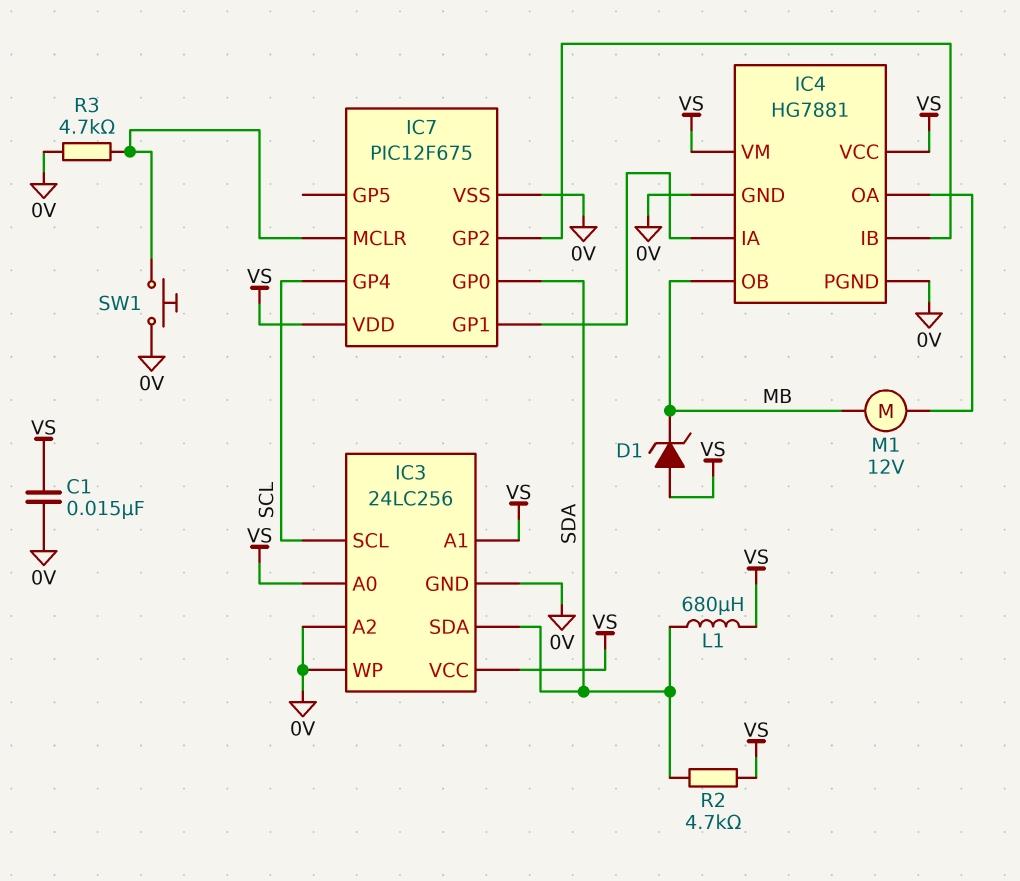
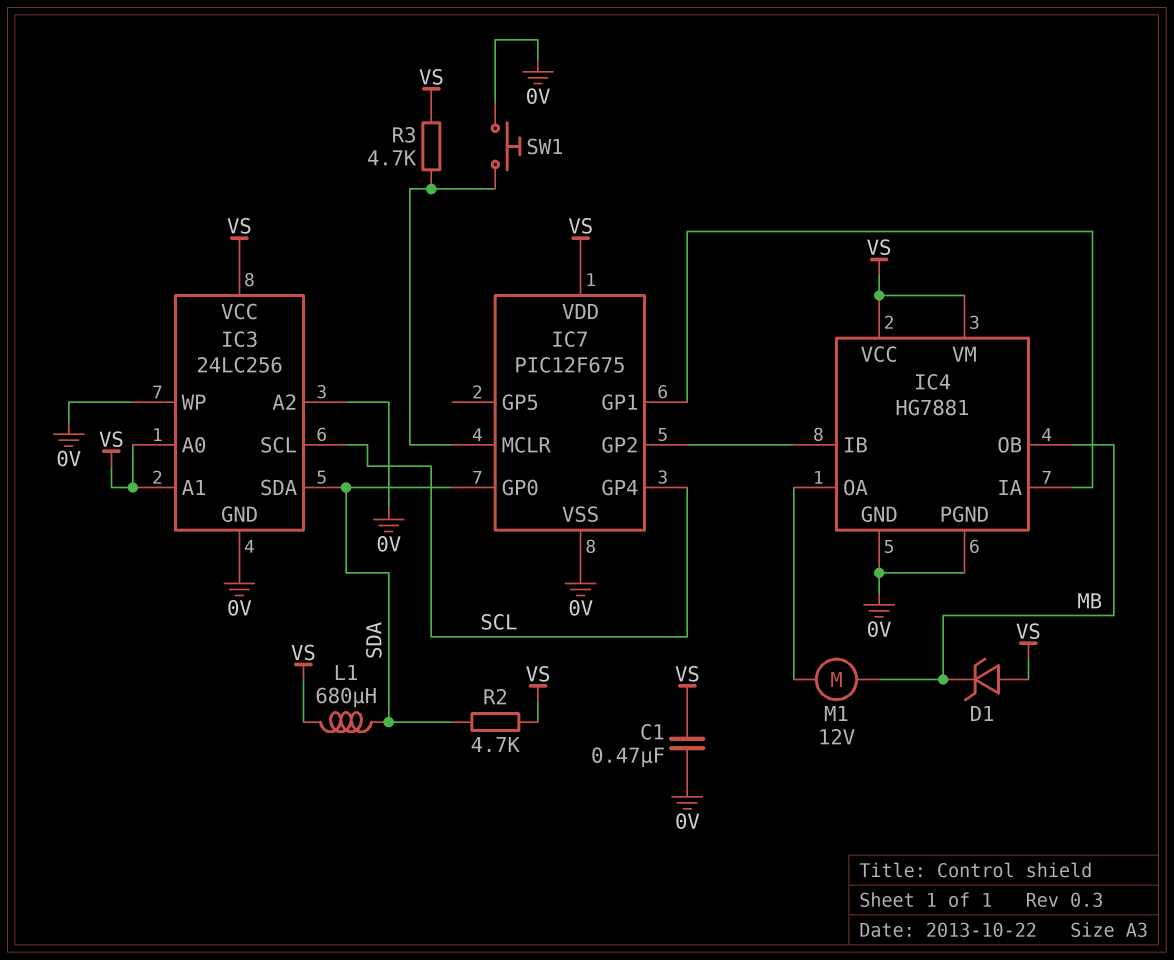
C1: 15nF (0V, VS) -> 470nF (0V, VS)
R3: 4.7k (0V, IC7/MCLR) -> 4.7k (IC7/MCLR, VS)

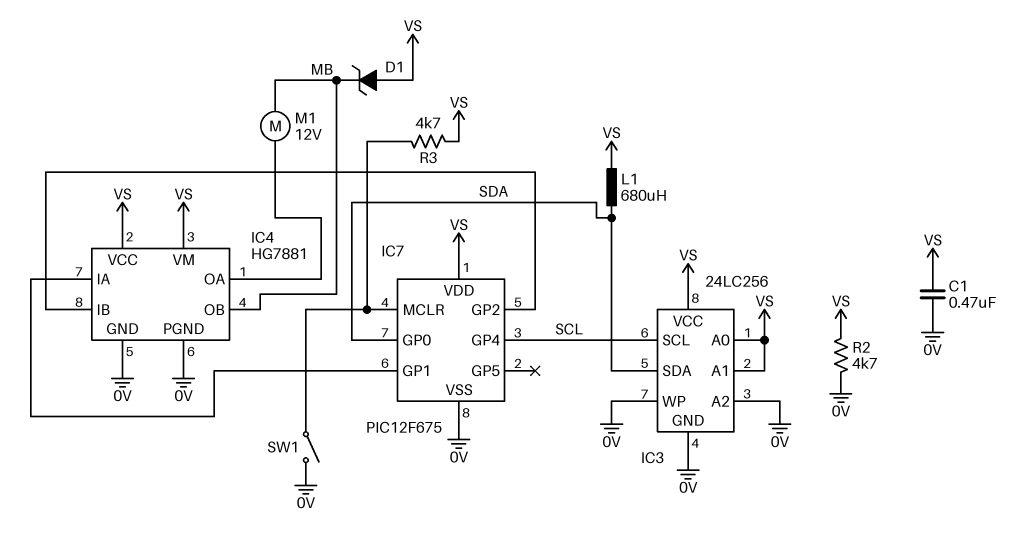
R2: 4.7k (SDA, VS) -> 4.7k (0V, VS)
SW1: button (0V, IC7/MCLR) -> switch (0V, IC7/MCLR)

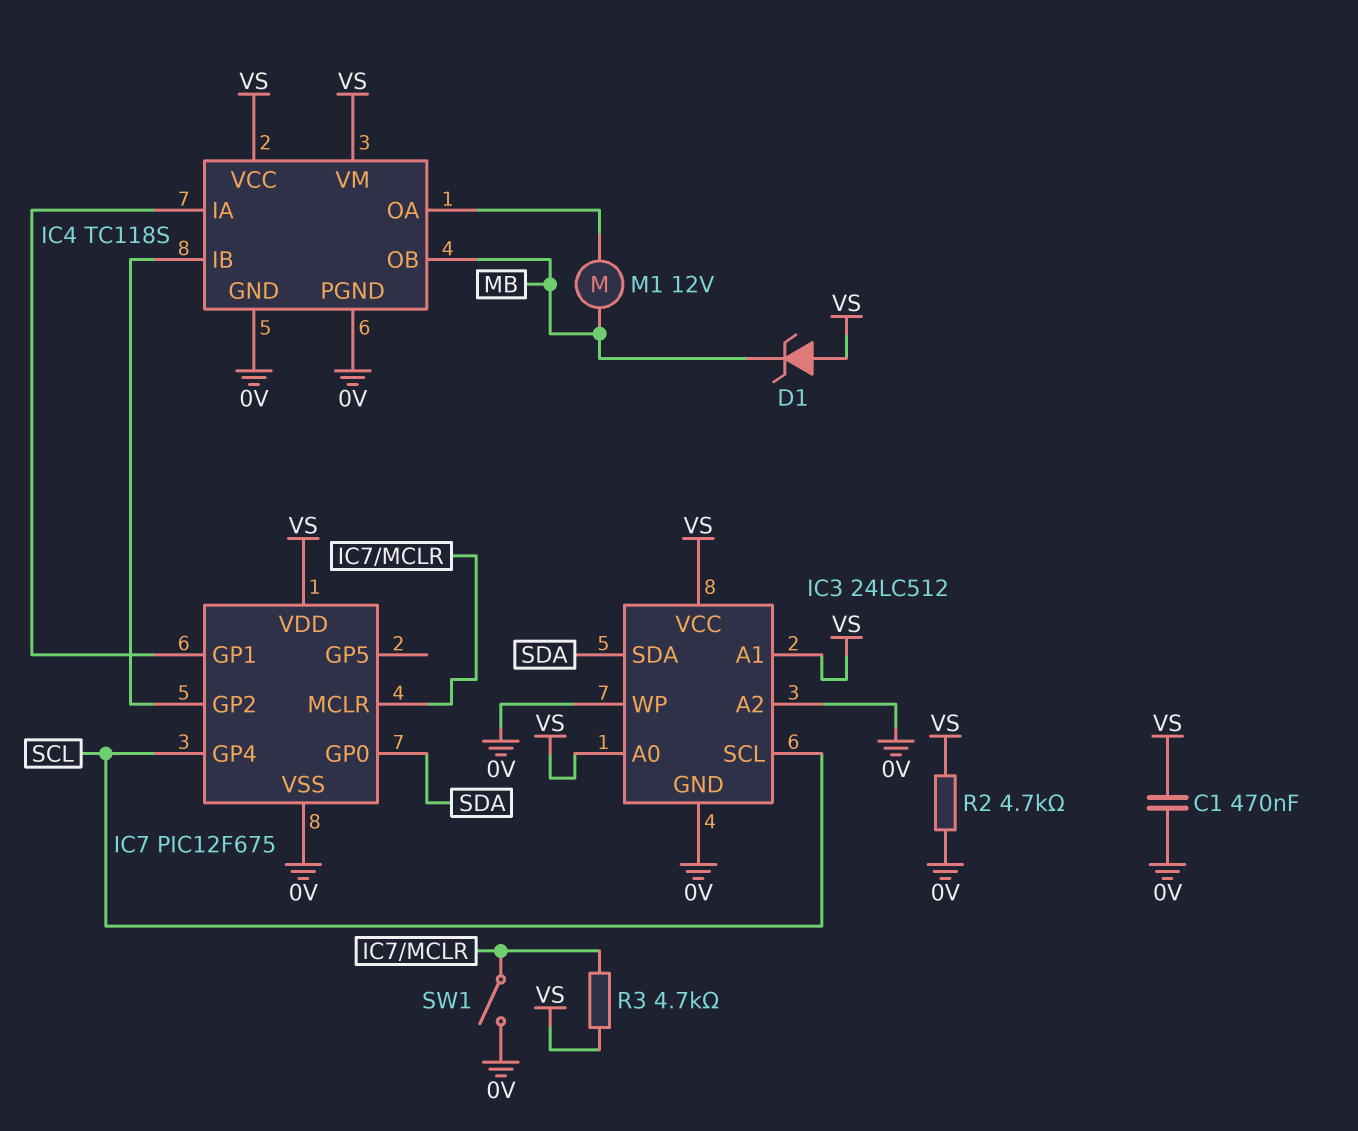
IC3: 24LC256 -> 24LC512
IC4: HG7881 -> TC118S
L1: 680uH (SDA, VS) -> none

